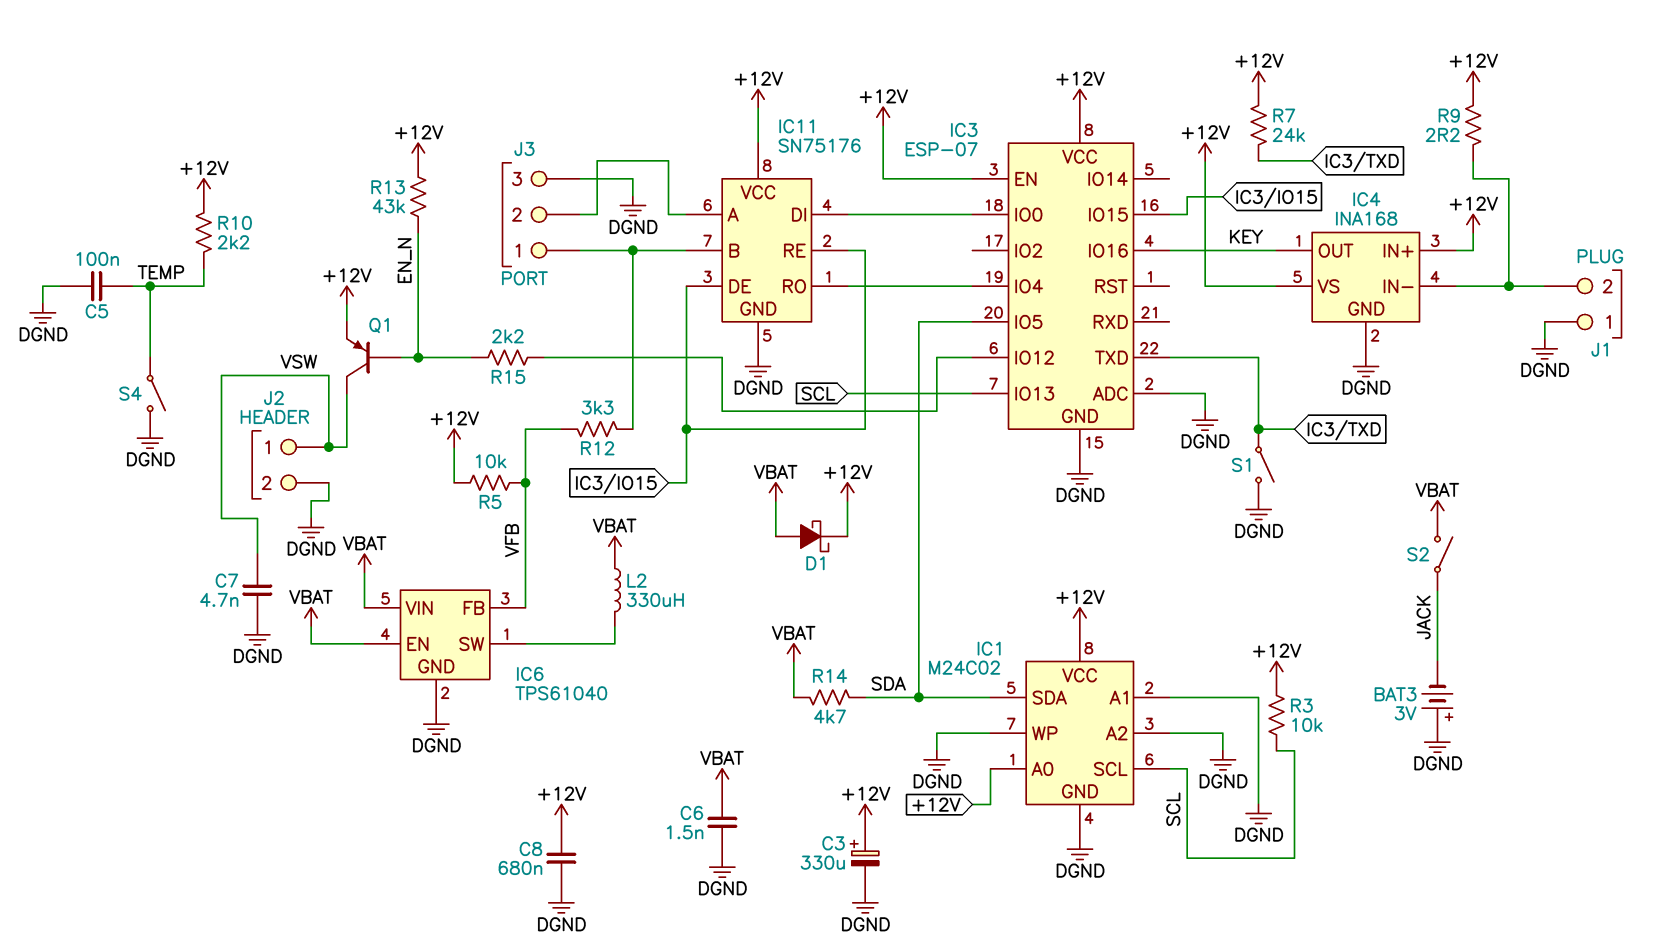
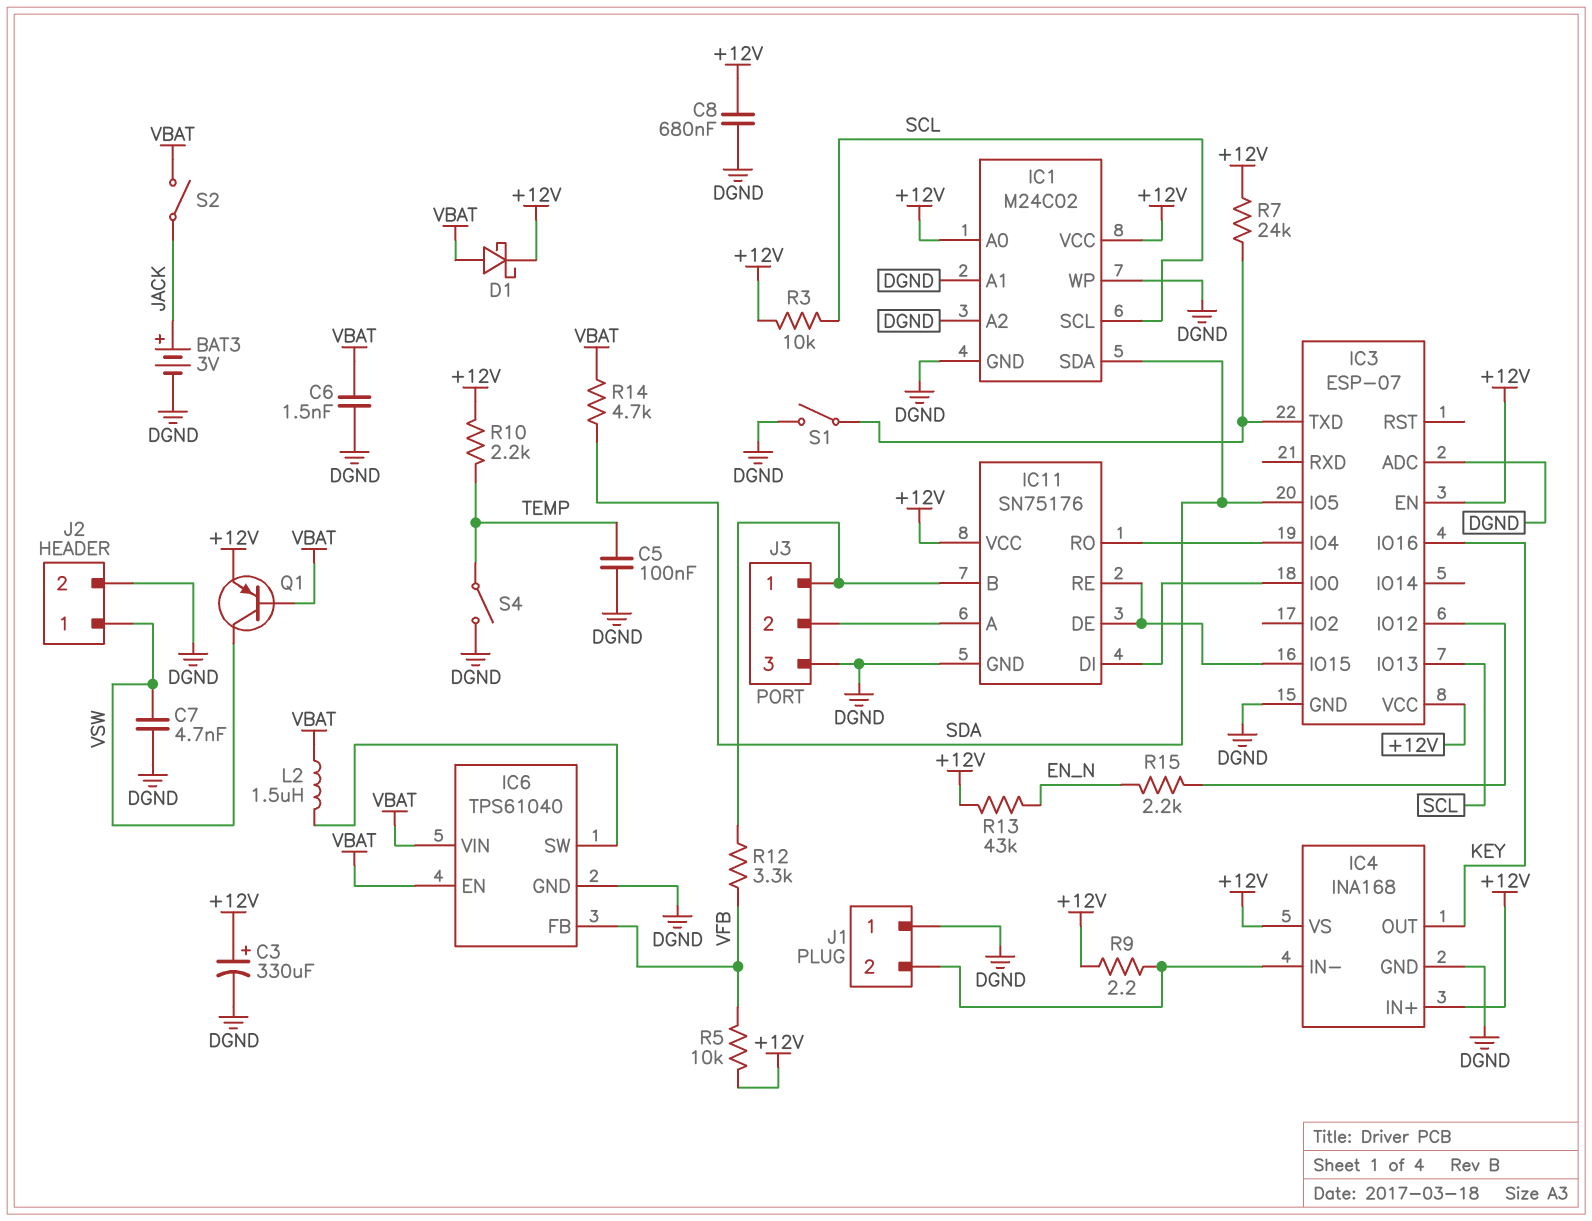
BAT3: 3V (plus DGND, minus JACK) -> 3V (plus JACK, minus DGND)
L2: 330uH (IC6/SW, VBAT) -> 1.5uH (IC6/SW, VBAT)
Q1: PNP (B EN_N, C VSW, E +12V) -> PNP (B VBAT, C VSW, E +12V)

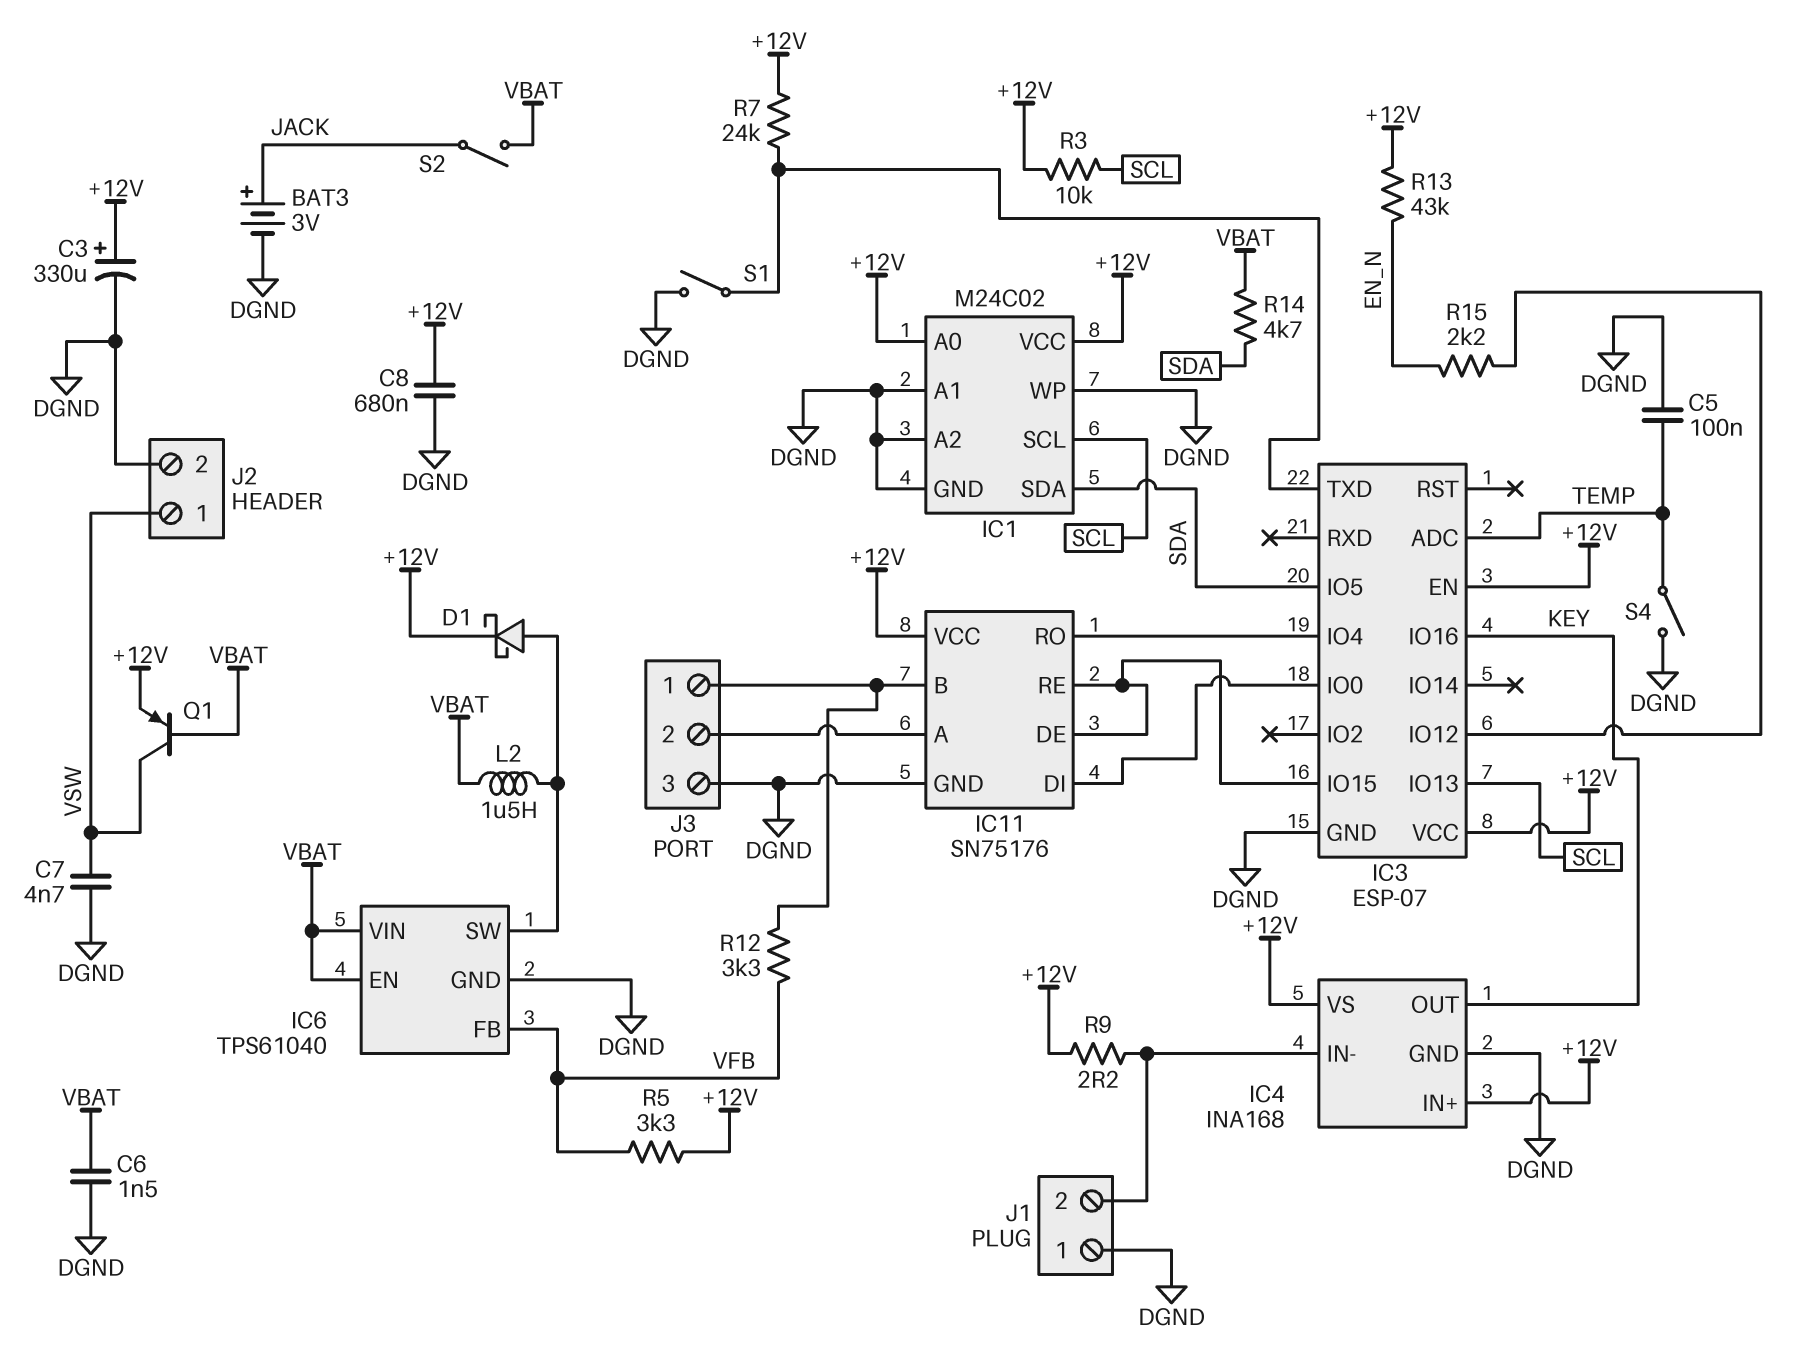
D1: schottky (A VBAT, K +12V) -> schottky (A IC6/SW, K +12V)
IC3 pin ADC: DGND -> TEMP
R5: 10k (+12V, VFB) -> 3.3k (+12V, VFB)
R10: 2.2k (+12V, TEMP) -> none

